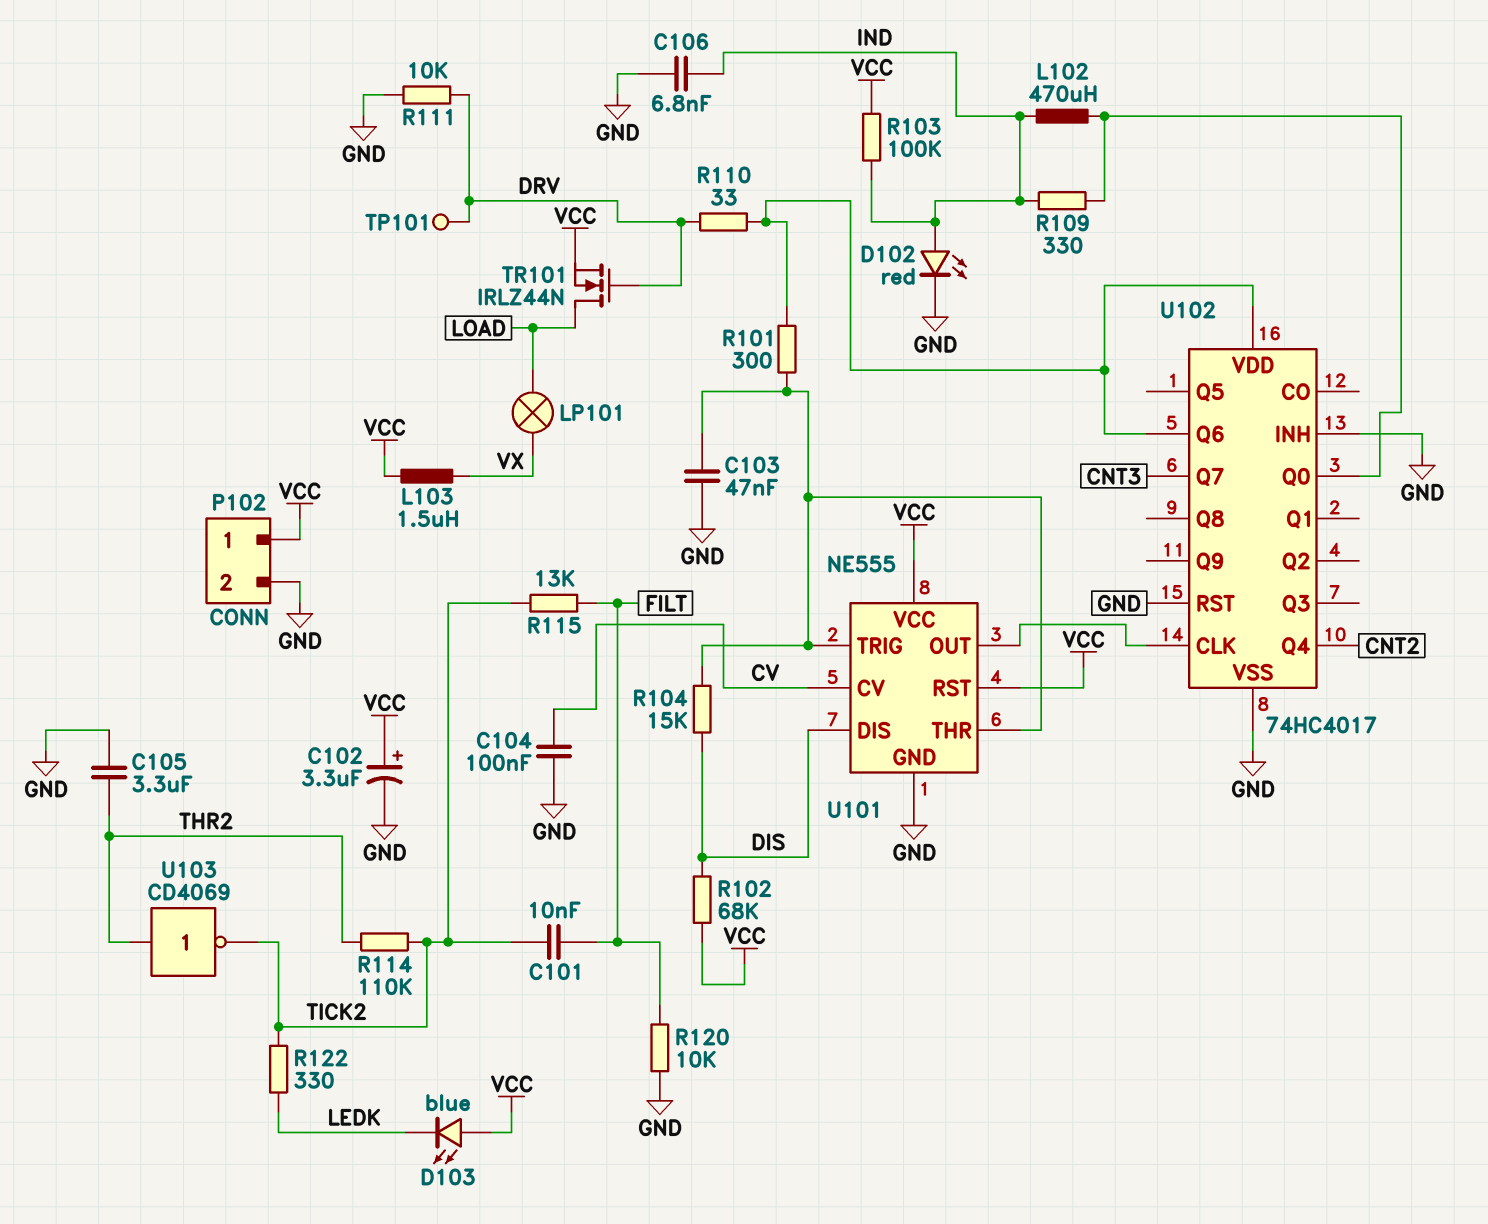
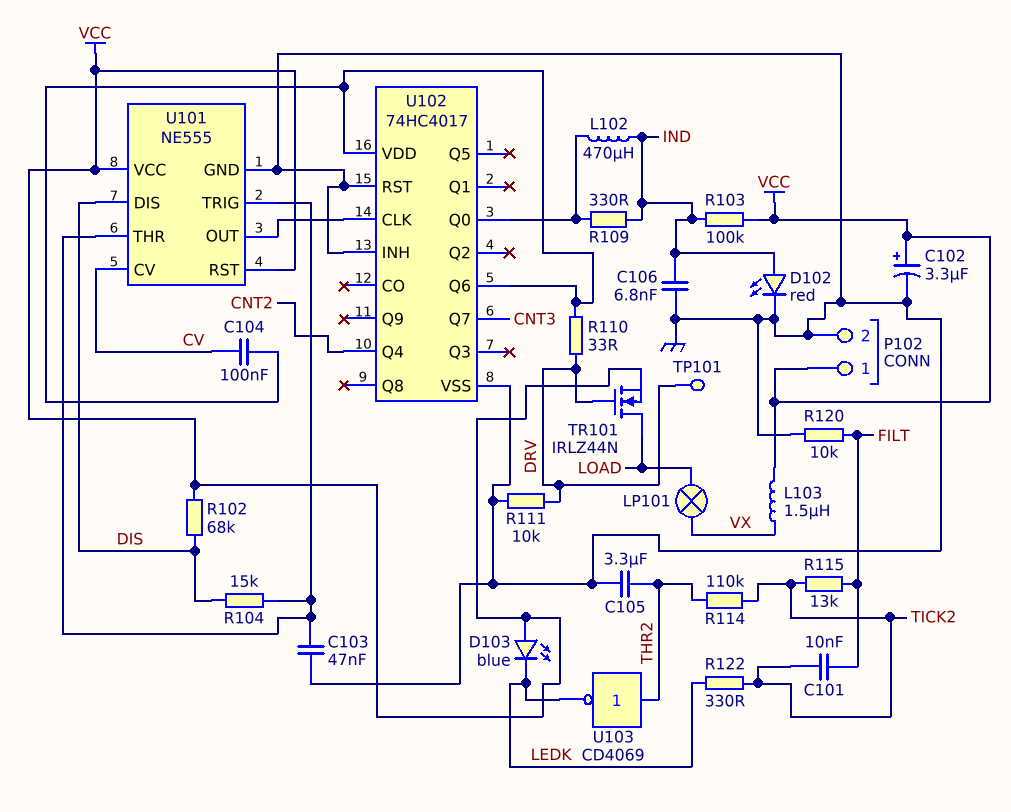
C104: 100nF (CV, GND) -> 100nF (CV, U102/Q6)
R101: 300 (U101/THR, U102/Q6) -> none
U103: NOT CD4069 (in THR2, out TICK2) -> NOT CD4069 (in THR2, out LEDK)

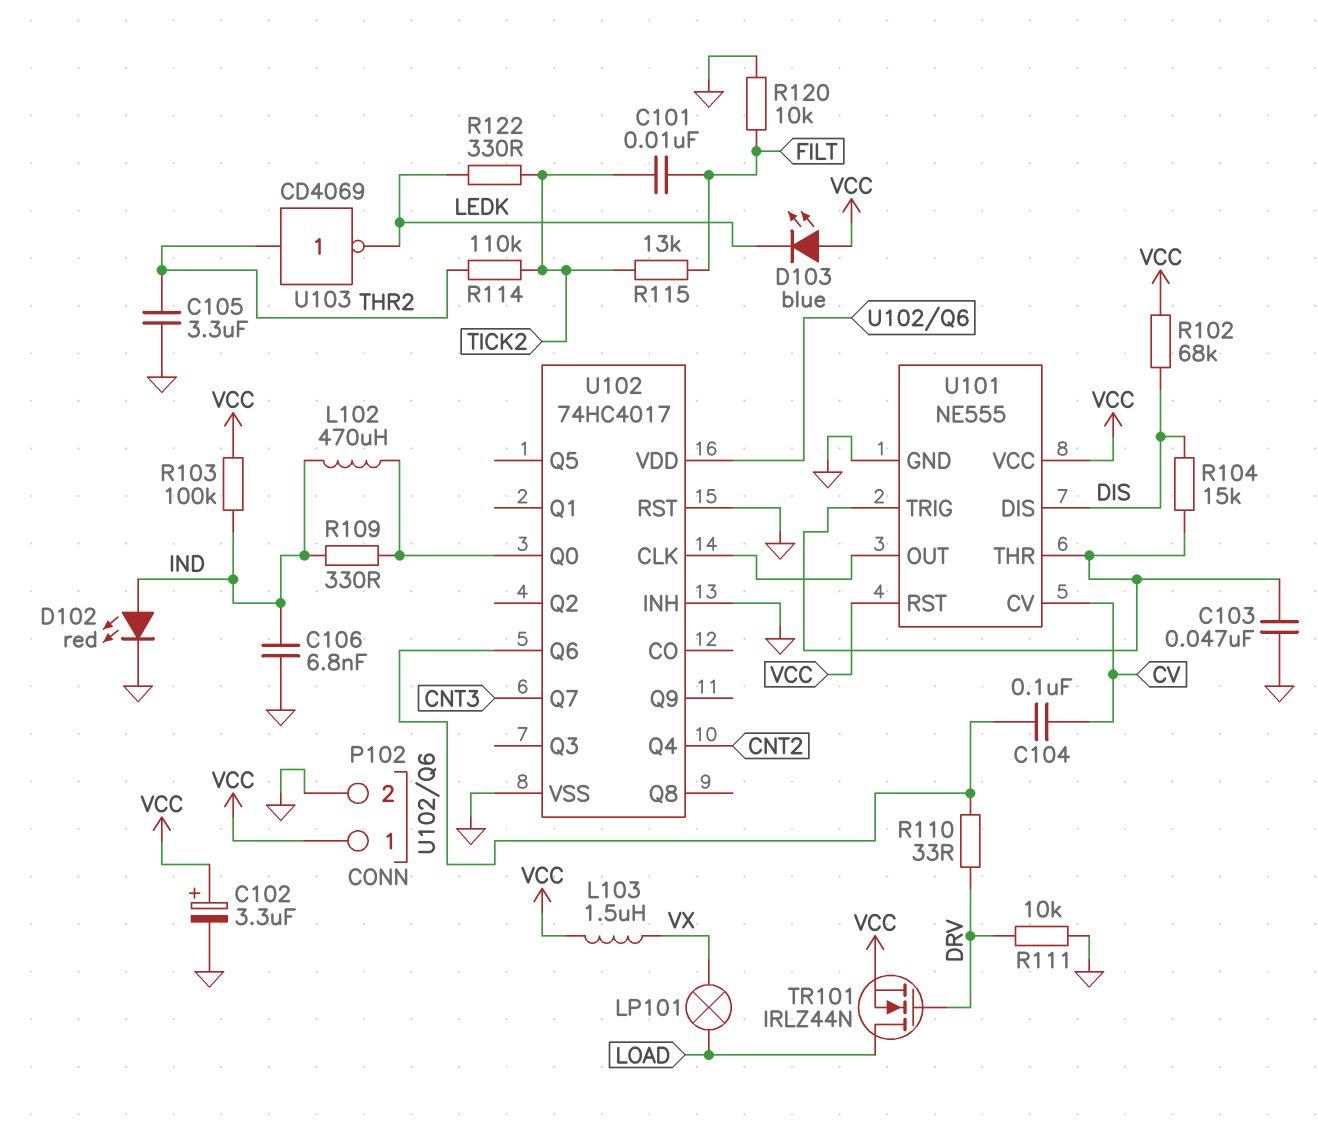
TP101: test point (DRV) -> none

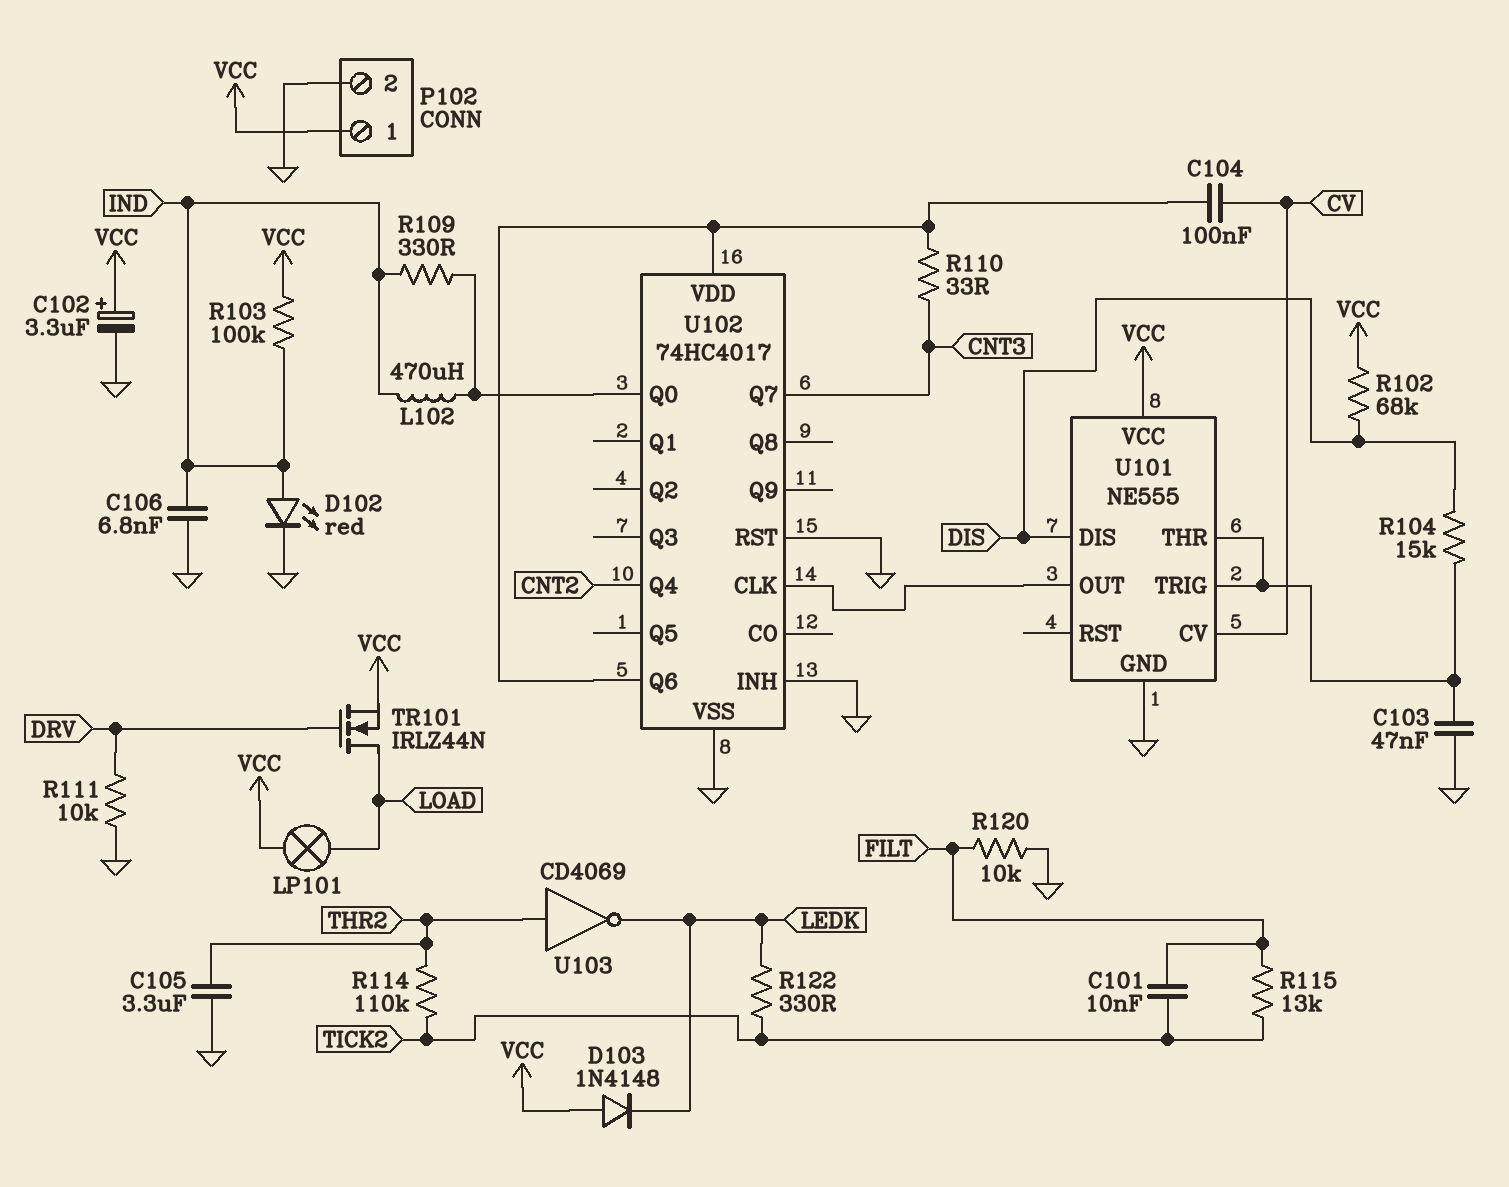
D103: LED blue (A VCC, K LEDK) -> diode 1N4148 (A VCC, K LEDK)
L103: 1.5uH (VCC, VX) -> none
LP101: lamp (LOAD, VX) -> lamp (LOAD, VCC)
R110: 33 (DRV, U102/Q6) -> 33 (CNT3, U102/Q6)
U101 pin RST: VCC -> none

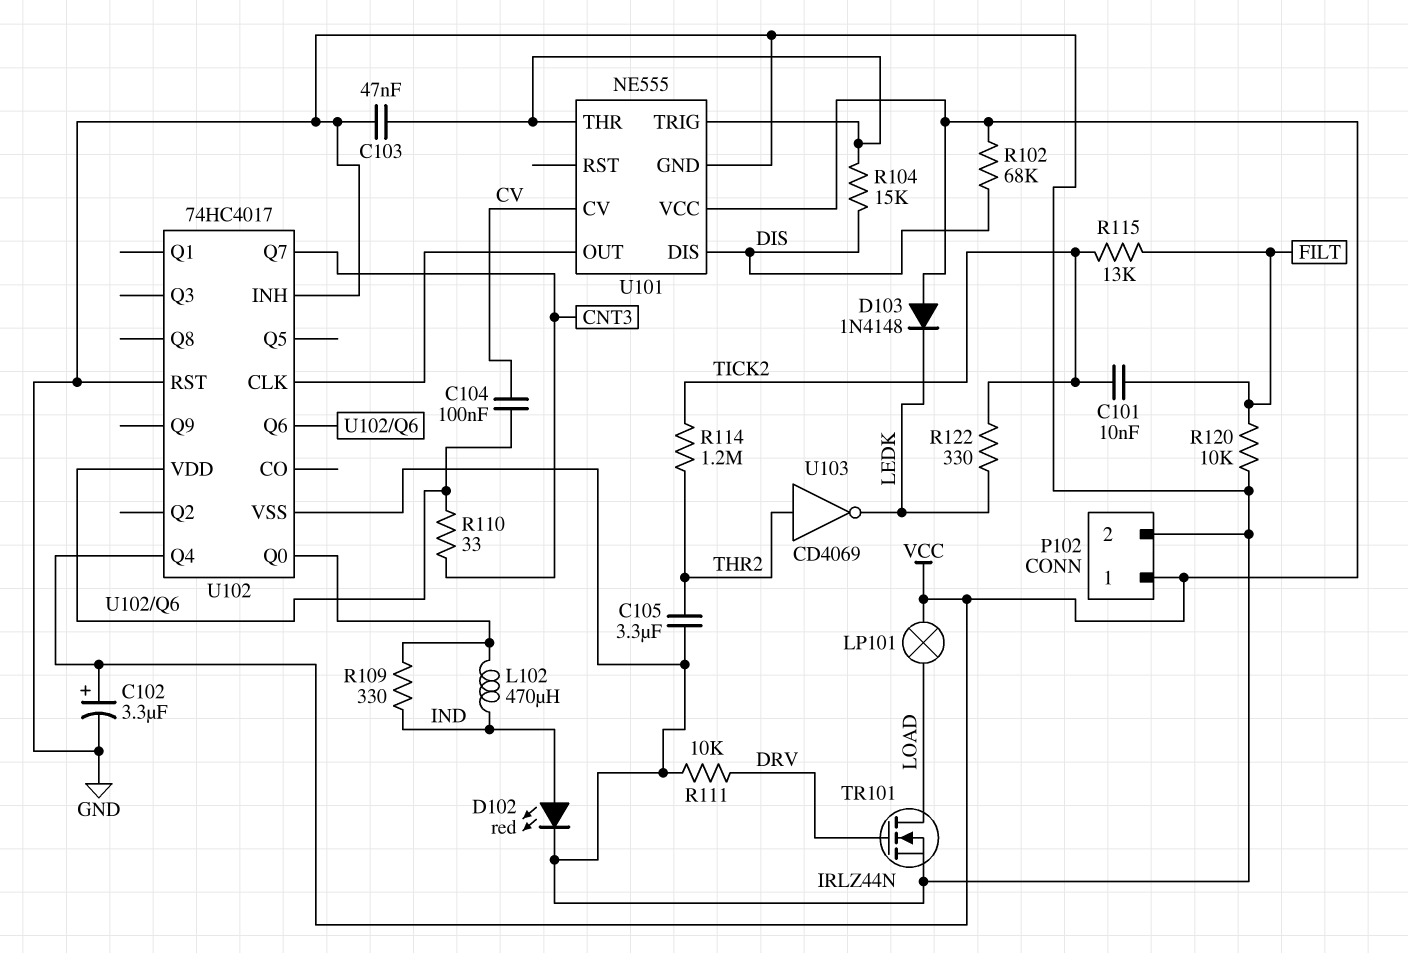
C106: 6.8nF (GND, IND) -> none
R103: 100k (IND, VCC) -> none
R114: 110k (THR2, TICK2) -> 1.2M (THR2, TICK2)
TR101: NMOS IRLZ44N (G DRV, D LOAD, S VCC) -> NMOS IRLZ44N (G DRV, D LOAD, S GND)
U102 pin Q4: CNT2 -> VCC

